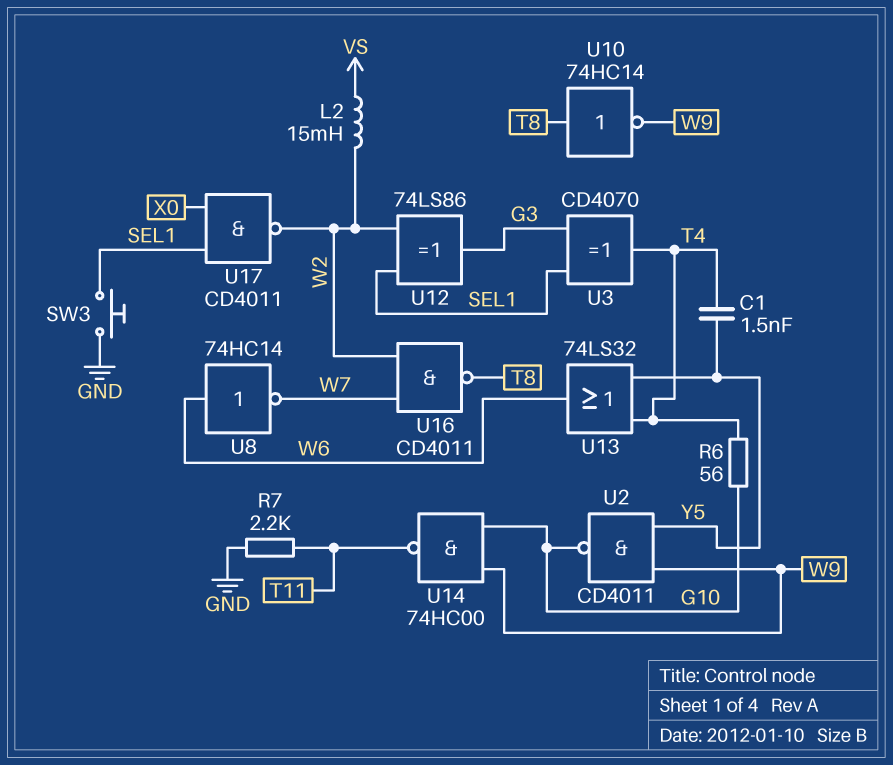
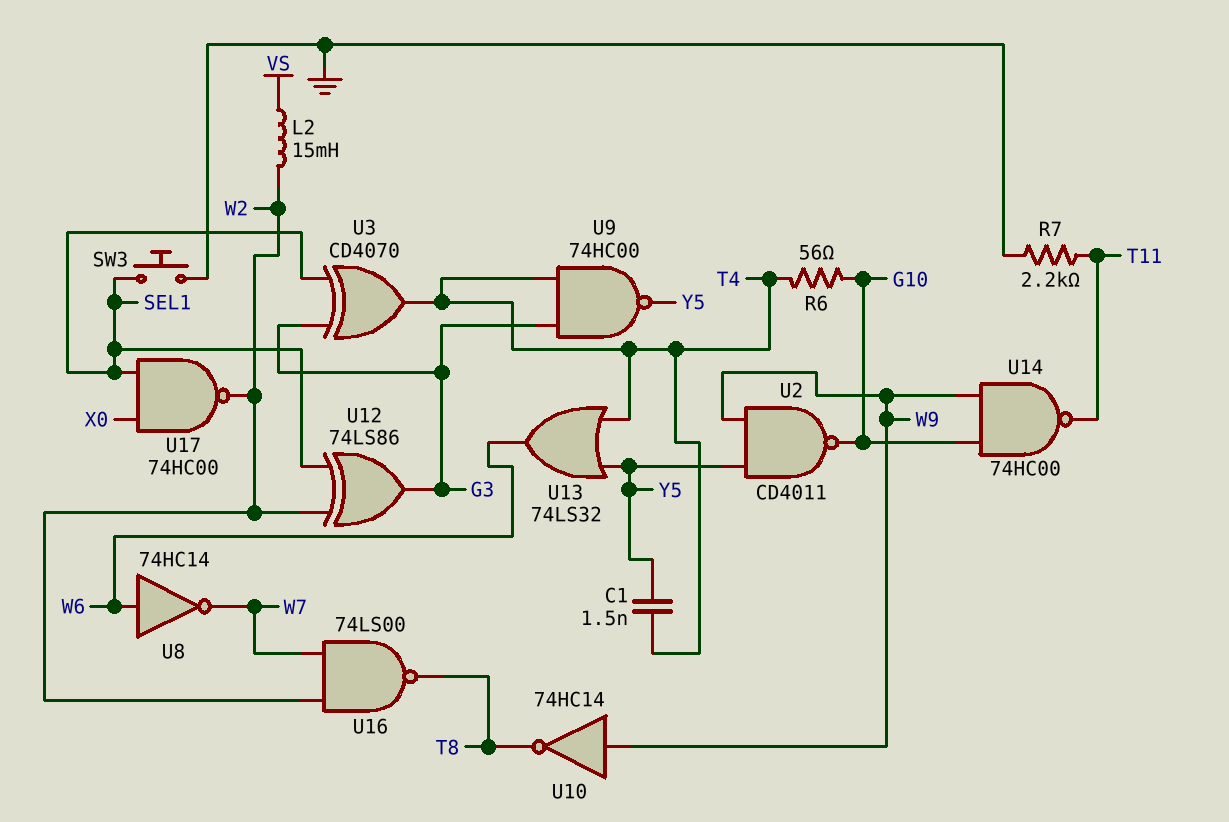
U9: none -> NAND 74HC00 (in G3, in T4, out Y5)
U10: NOT 74HC14 (in T8, out W9) -> NOT 74HC14 (in W9, out T8)
U16: NAND CD4011 (in W2, in W7, out T8) -> NAND 74LS00 (in W2, in W7, out T8)
U17: NAND CD4011 (in SEL1, in X0, out W2) -> NAND 74HC00 (in SEL1, in X0, out W2)

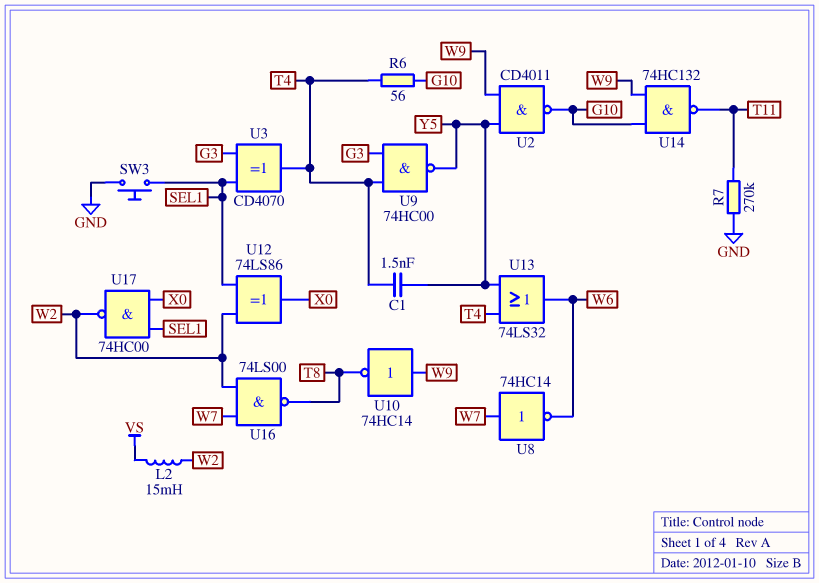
R7: 2.2k (GND, T11) -> 270k (GND, T11)
U8: NOT 74HC14 (in W6, out W7) -> NOT 74HC14 (in W7, out W6)
U12: XOR 74LS86 (in SEL1, in W2, out G3) -> XOR 74LS86 (in SEL1, in W2, out X0)
U14: NAND 74HC00 (in G10, in W9, out T11) -> NAND 74HC132 (in G10, in W9, out T11)

